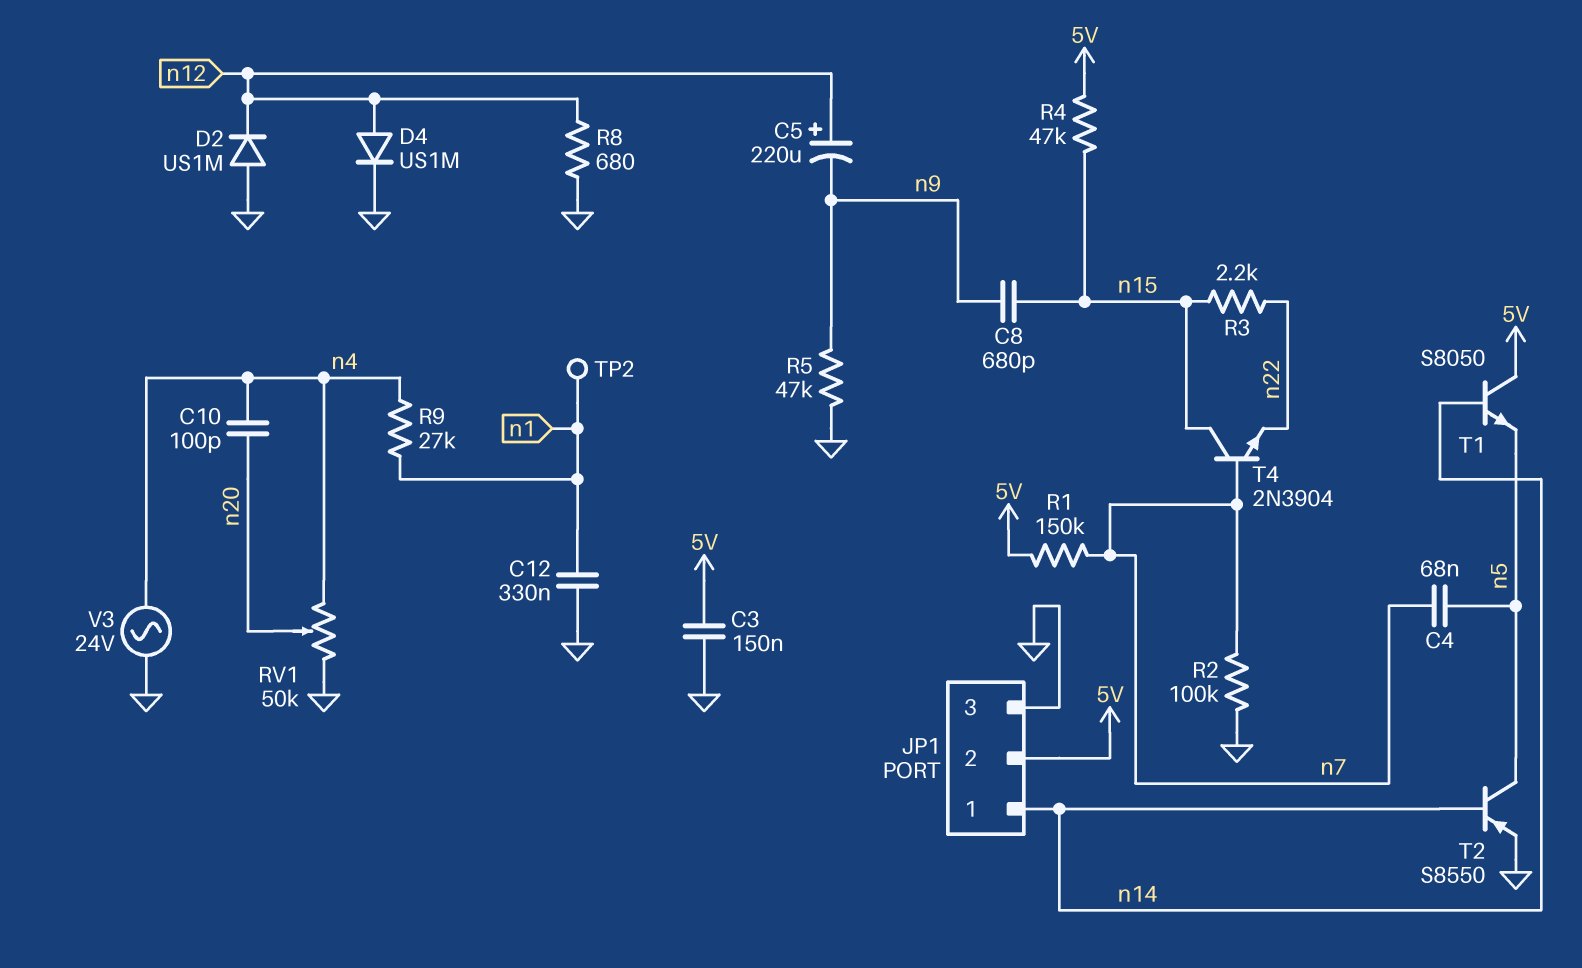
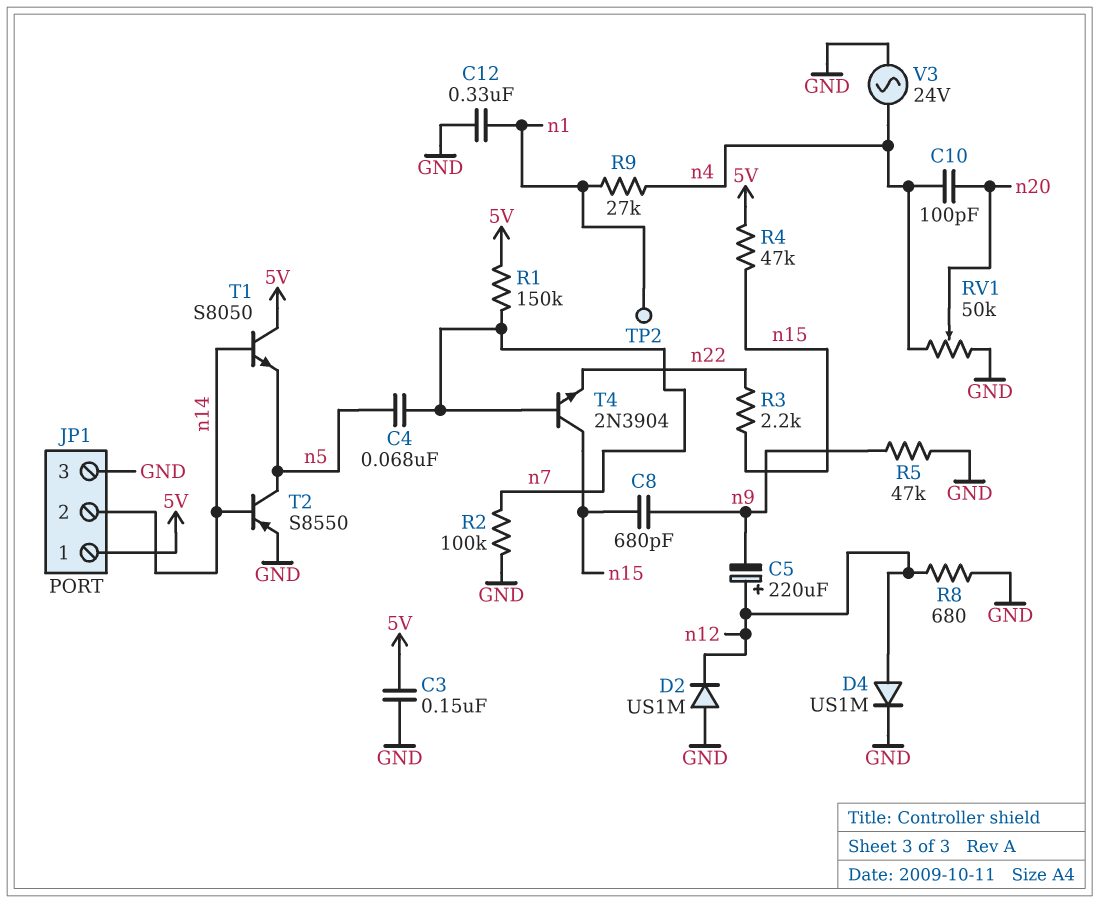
JP1 pin 1: n14 -> 5V
JP1 pin 2: 5V -> n14

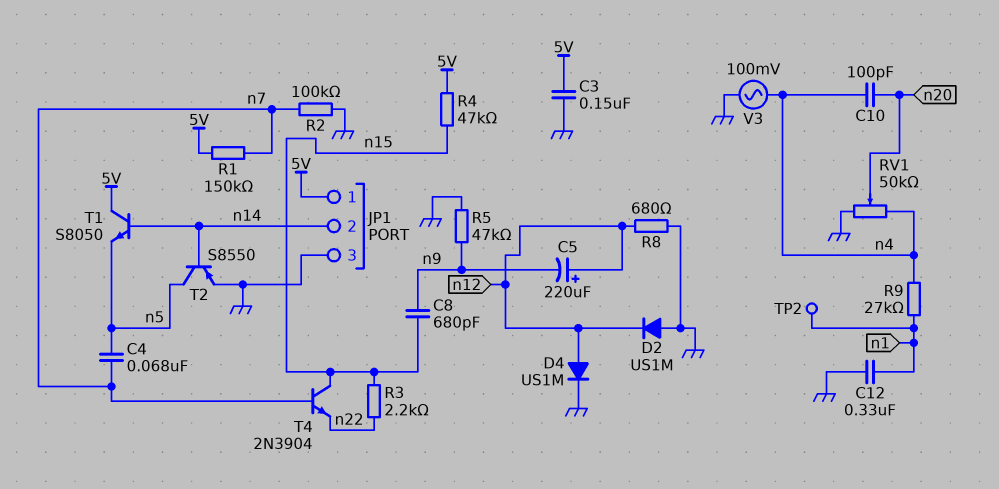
V3: AC 24V (GND, n4) -> AC 100mV (GND, n4)

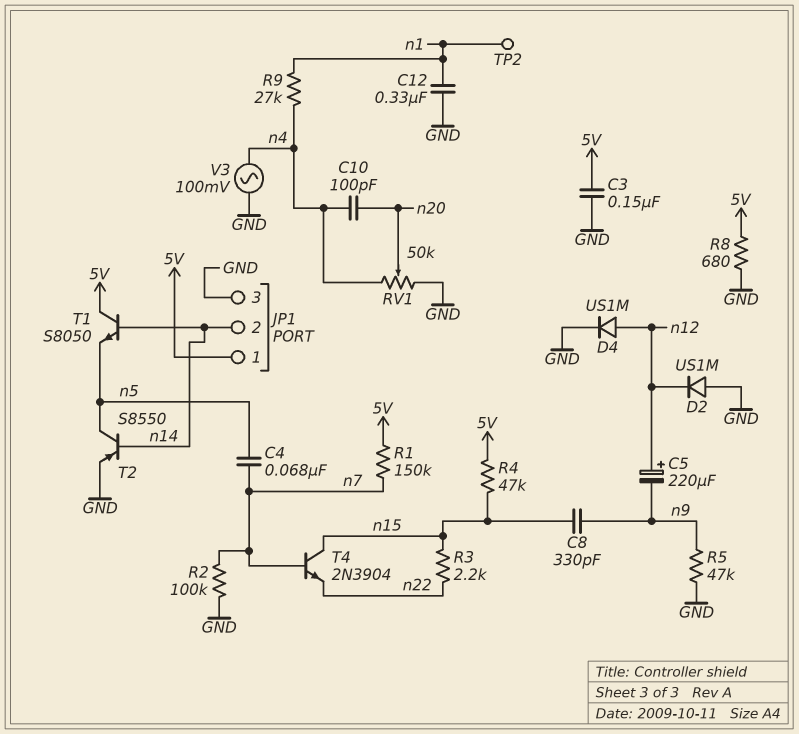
C8: 680pF (n9, n15) -> 330pF (n9, n15)
R8: 680 (GND, n12) -> 680 (5V, GND)

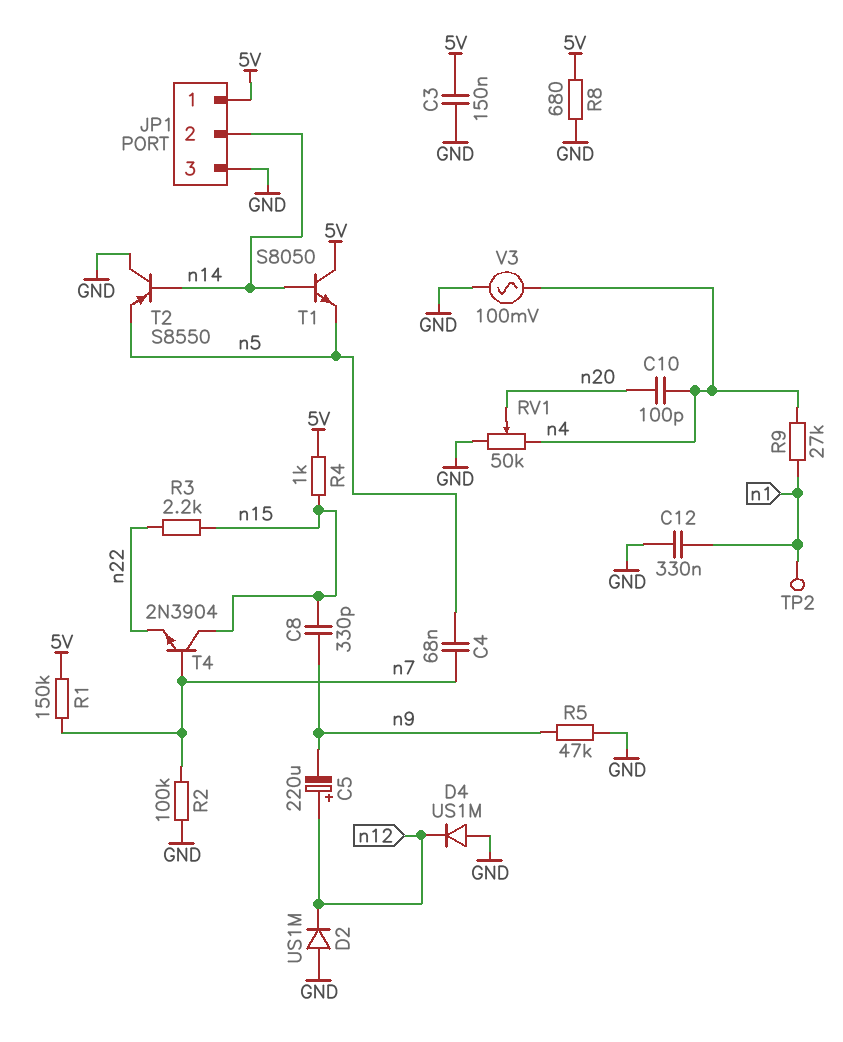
D4: diode US1M (A n12, K GND) -> diode US1M (A GND, K n12)
R4: 47k (5V, n15) -> 1k (5V, n15)
T2: PNP S8550 (B n14, C n5, E GND) -> PNP S8550 (B n14, C GND, E n5)

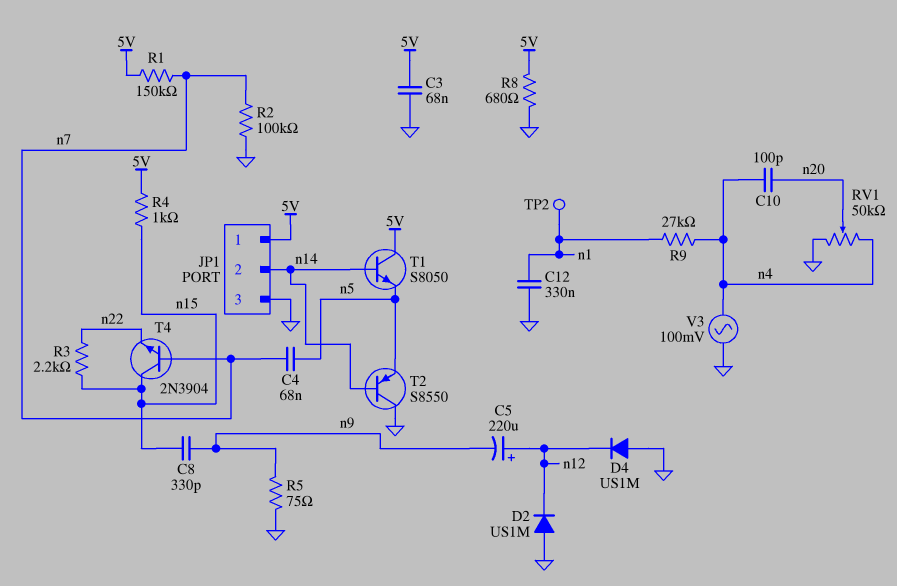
C3: 150nF (5V, GND) -> 68nF (5V, GND)
R5: 47k (GND, n9) -> 75 (GND, n9)

